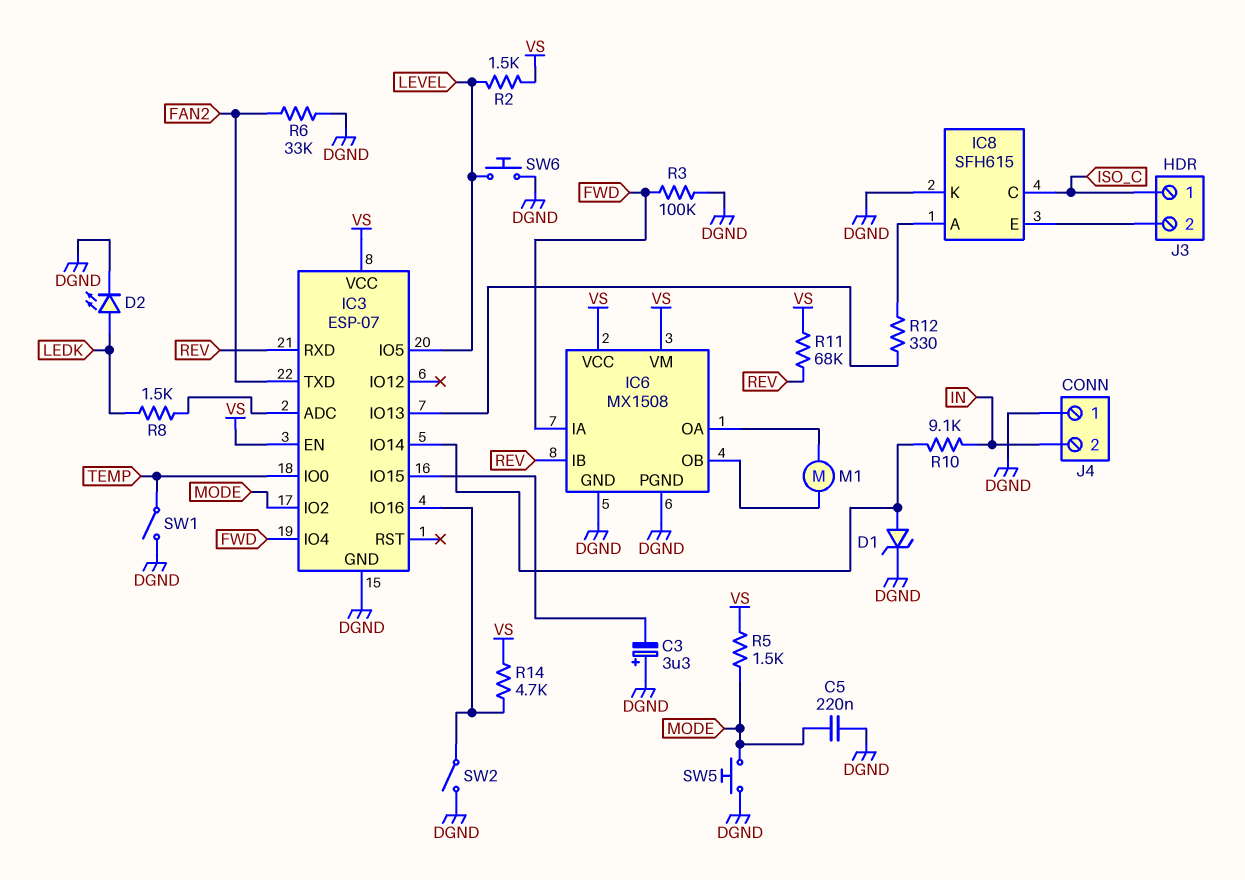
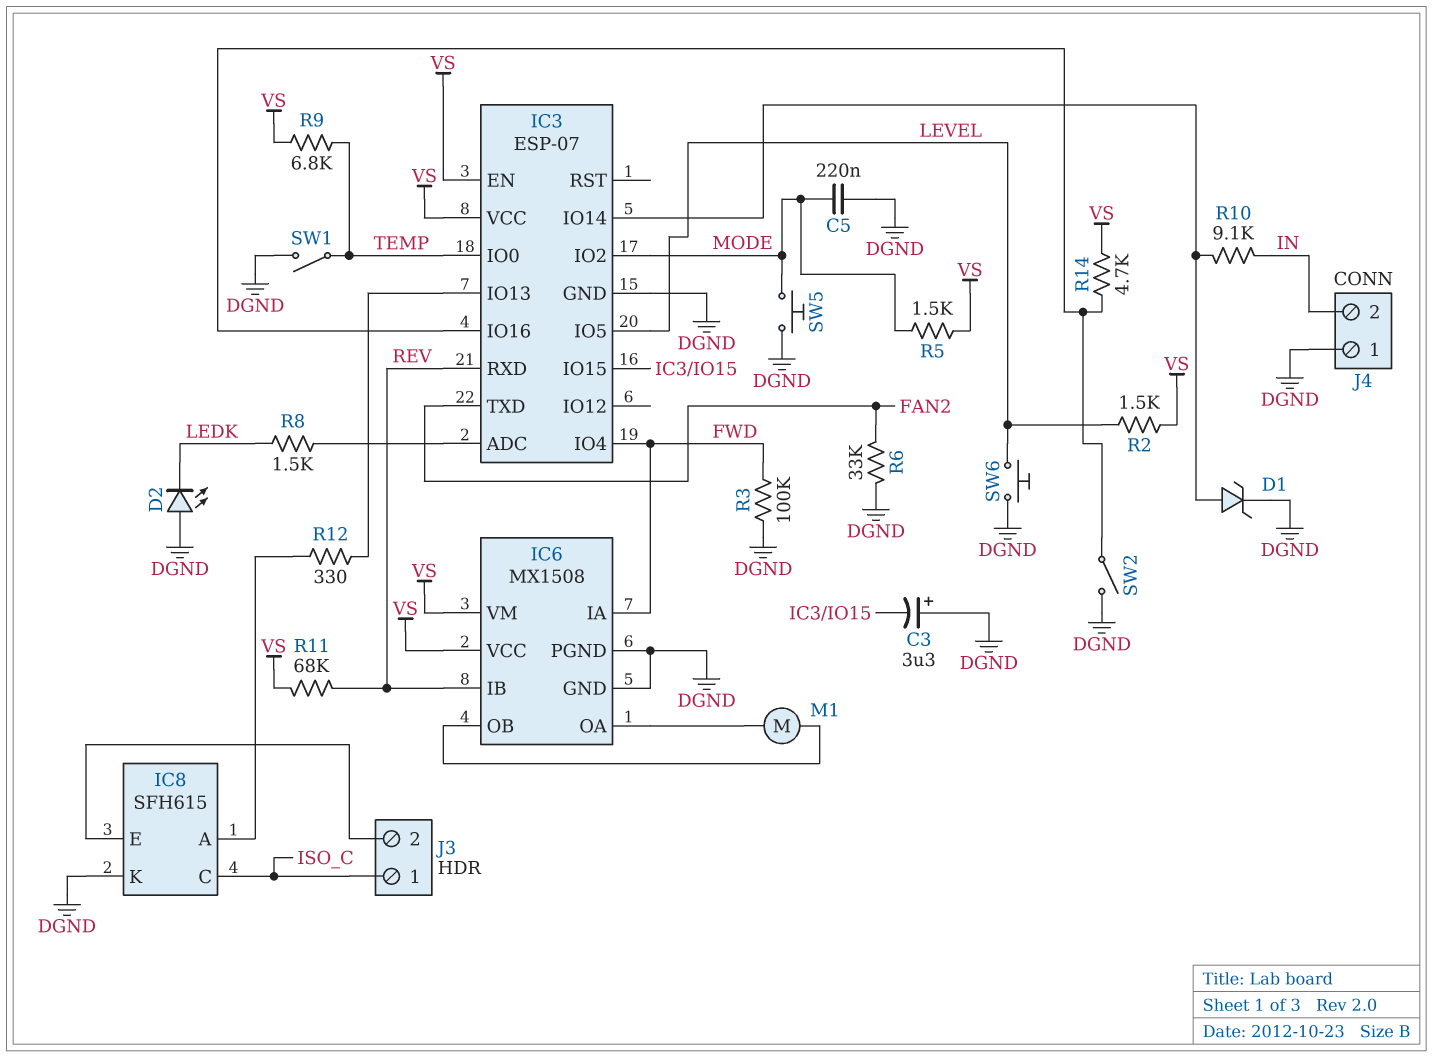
D2: LED (A LEDK, K DGND) -> LED (A DGND, K LEDK)
R9: none -> 6.8k (TEMP, VS)

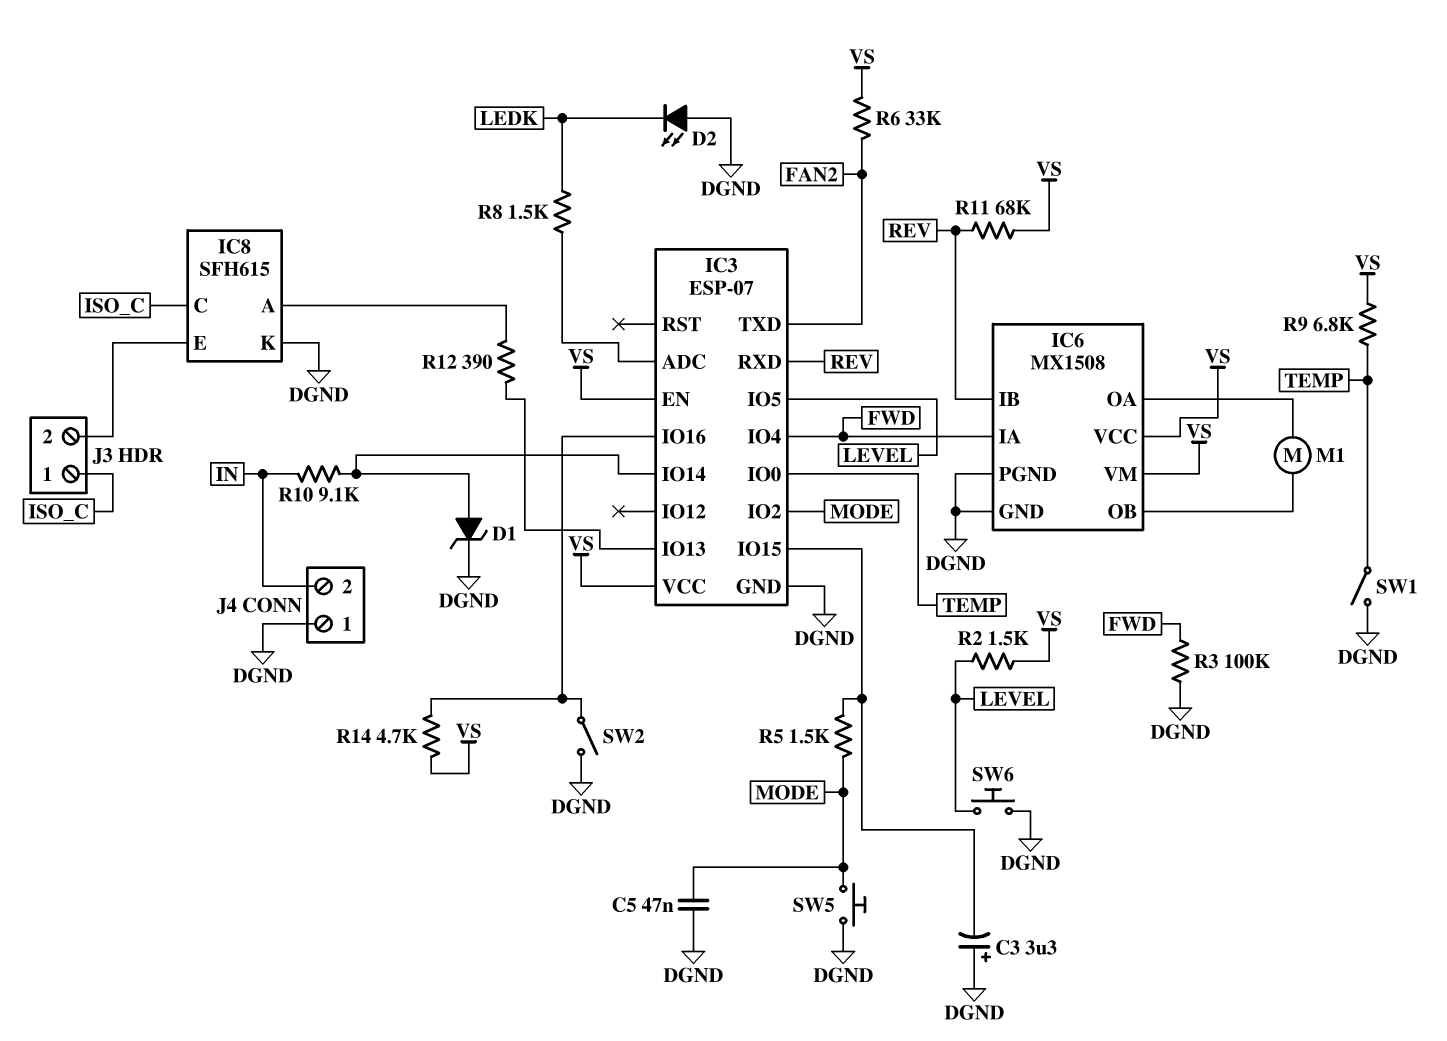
C5: 220nF (DGND, MODE) -> 47nF (DGND, MODE)
R5: 1.5k (MODE, VS) -> 1.5k (IC3/IO15, MODE)
R6: 33k (DGND, FAN2) -> 33k (FAN2, VS)
R12: 330 (IC3/IO13, IC8/A) -> 390 (IC3/IO13, IC8/A)

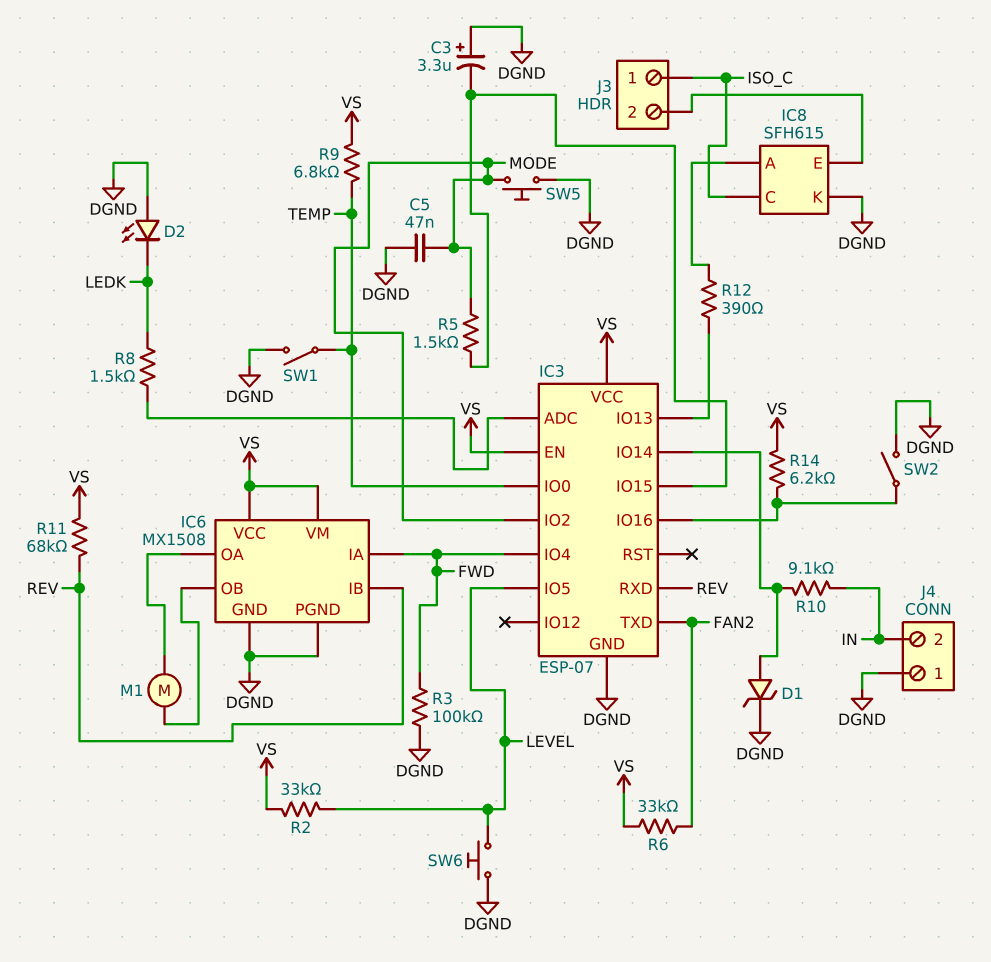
R2: 1.5k (LEVEL, VS) -> 33k (LEVEL, VS)
R14: 4.7k (IC3/IO16, VS) -> 6.2k (IC3/IO16, VS)

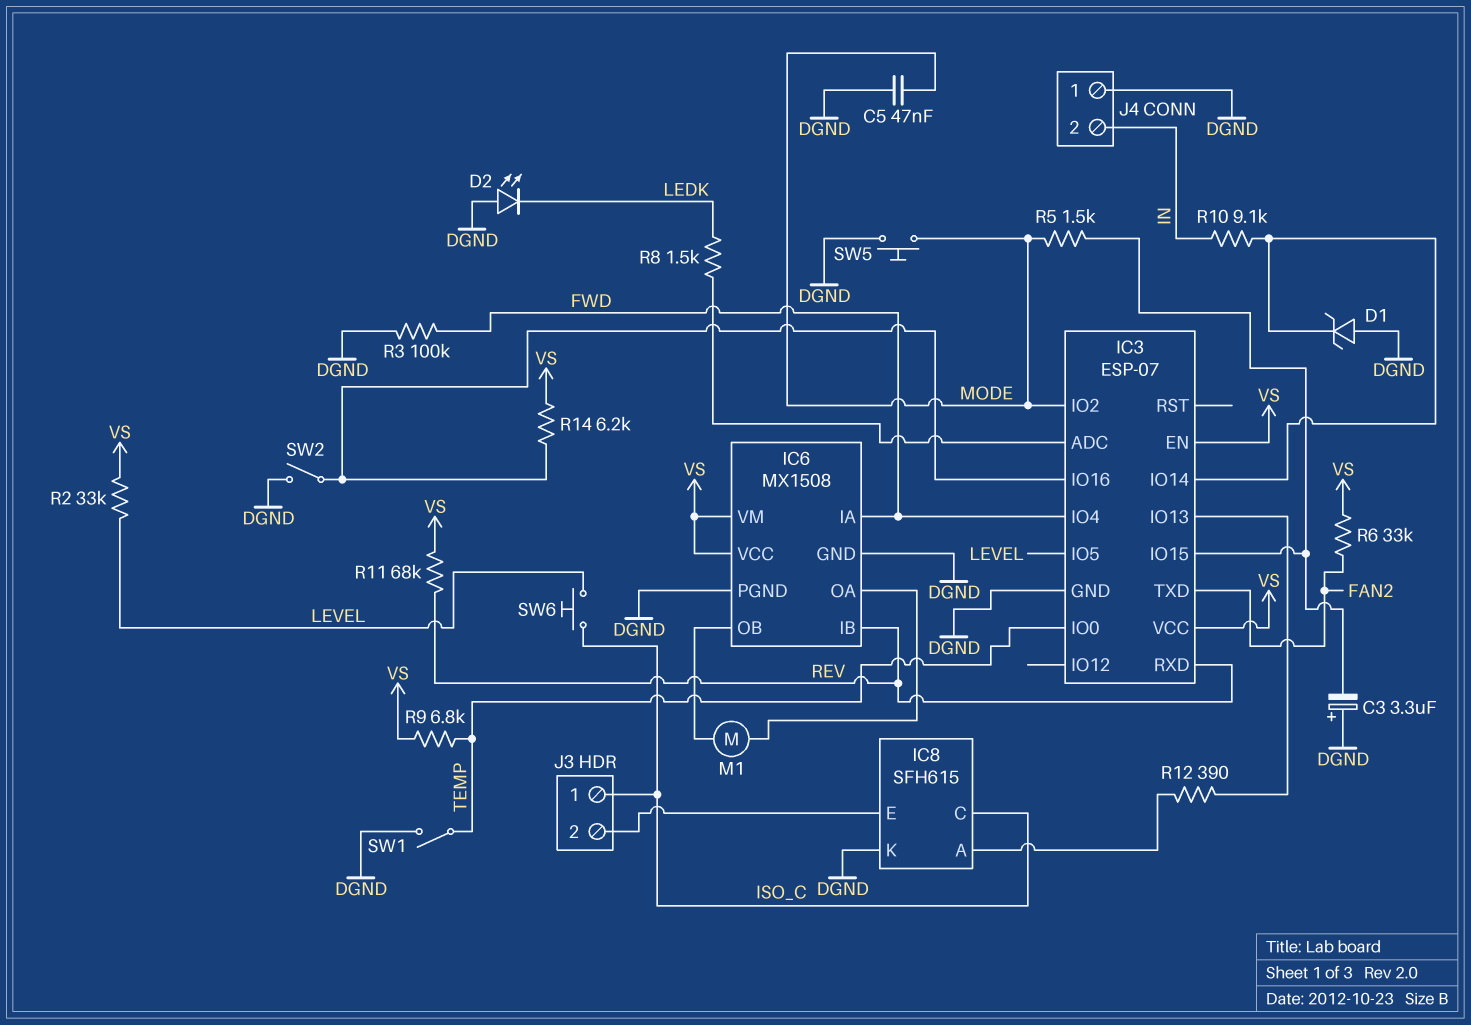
D1: zener (A IC3/IO14, K DGND) -> zener (A DGND, K IC3/IO14)
SW6: button (DGND, LEVEL) -> button (ISO_C, LEVEL)

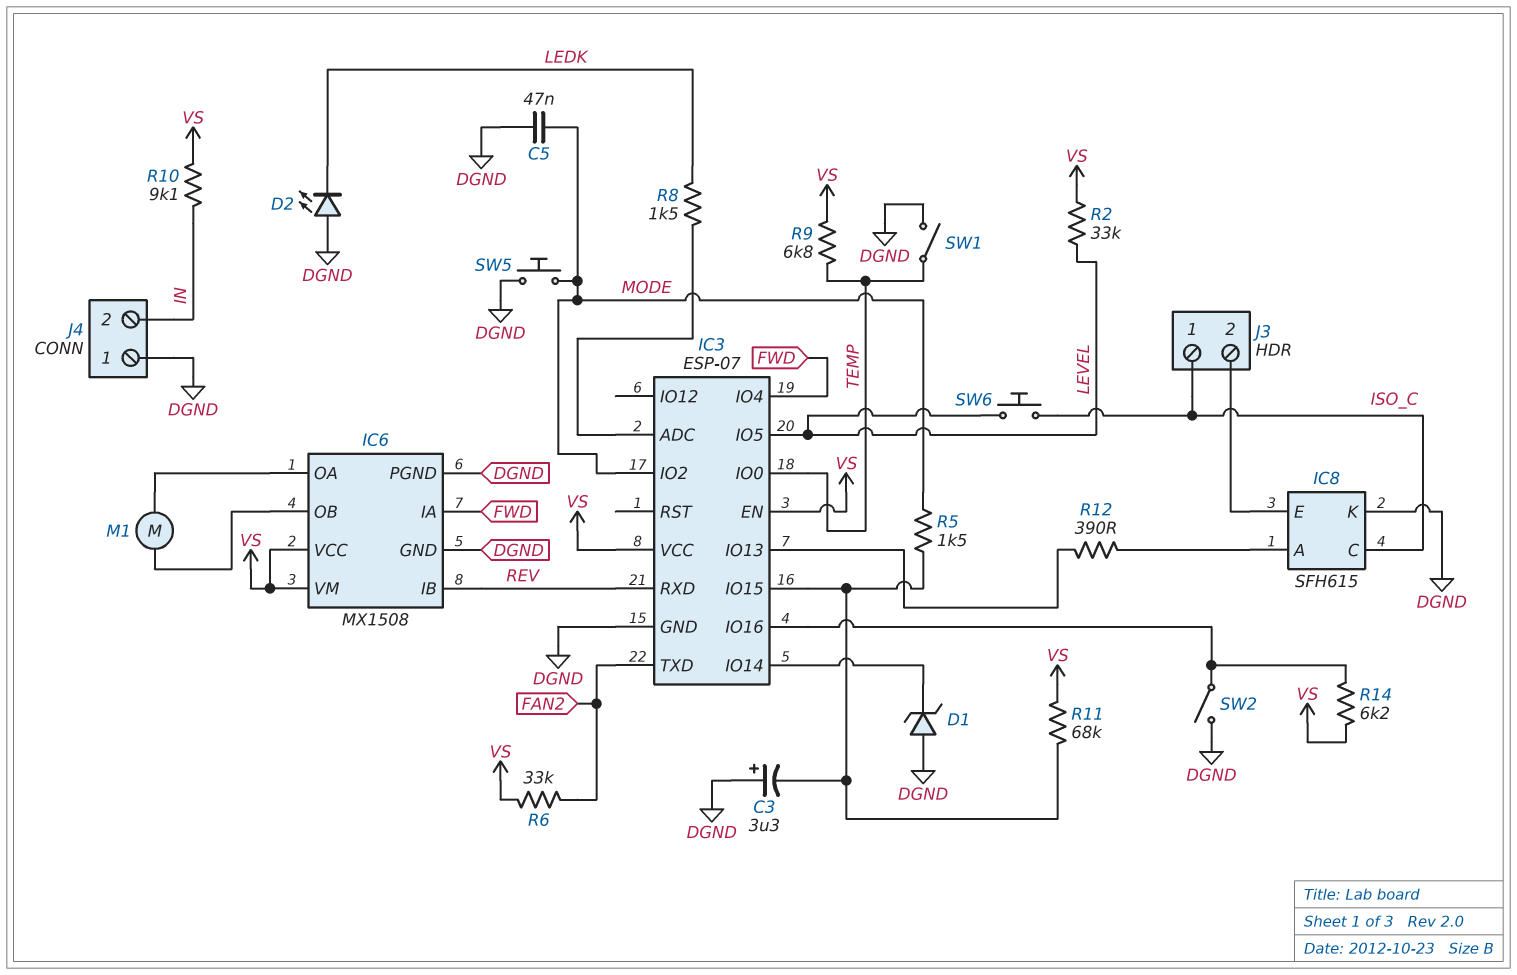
R3: 100k (DGND, FWD) -> none
R10: 9.1k (IC3/IO14, IN) -> 9.1k (IN, VS)
R11: 68k (REV, VS) -> 68k (IC3/IO15, VS)

